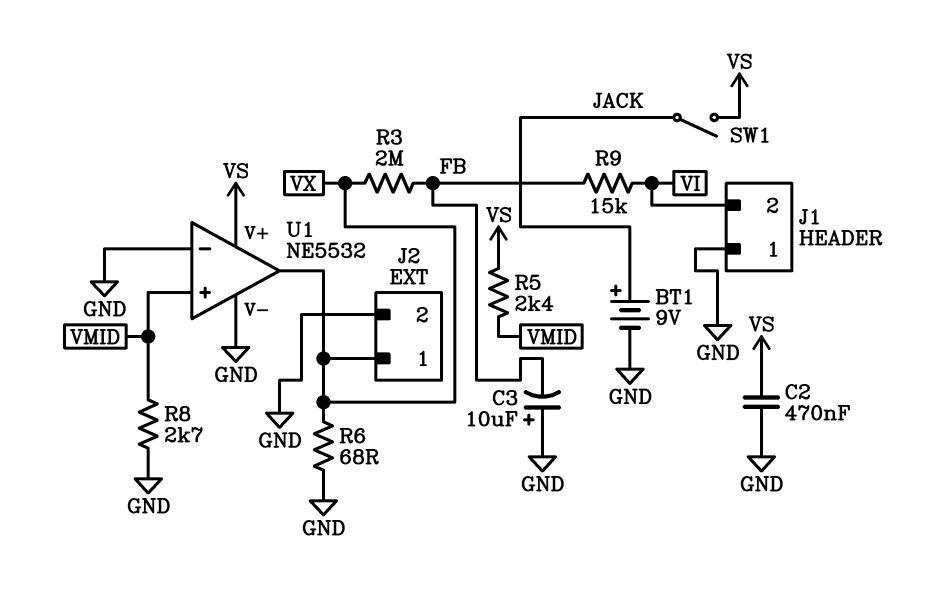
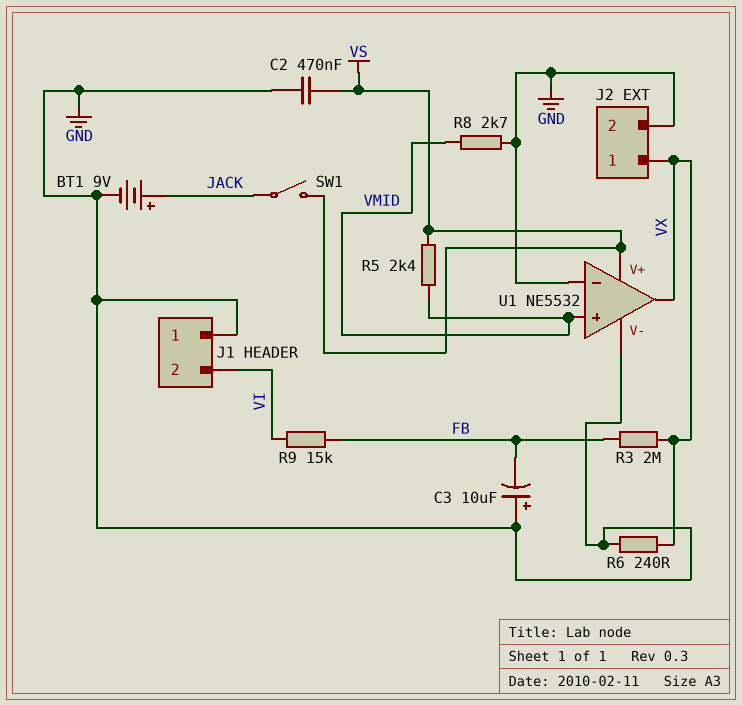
R6: 68 (GND, VX) -> 240 (GND, VX)

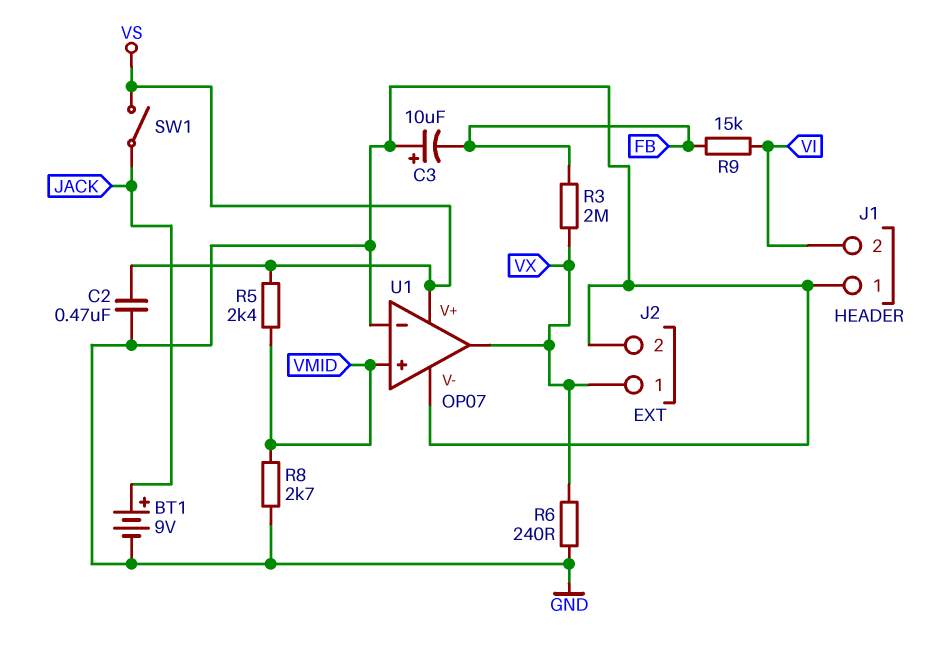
U1: NE5532 -> OP07

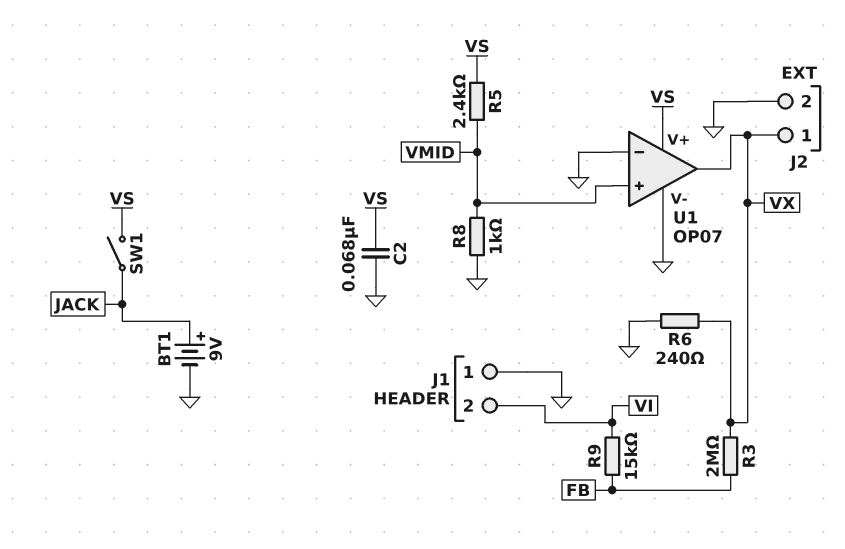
C2: 470nF (GND, VS) -> 68nF (GND, VS)
C3: 10uF (plus GND, minus FB) -> none
R8: 2.7k (GND, VMID) -> 1k (GND, VMID)

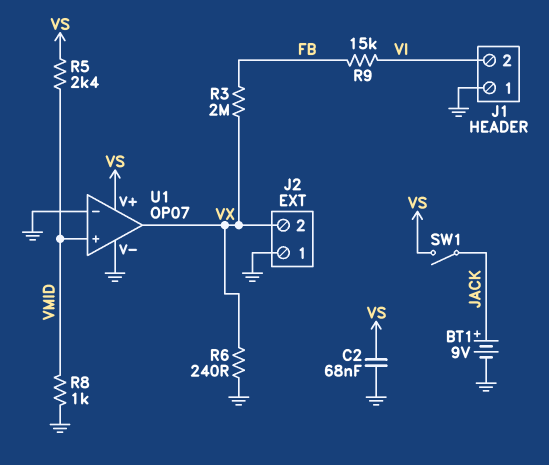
J2 pin 1: VX -> GND
J2 pin 2: GND -> VX

